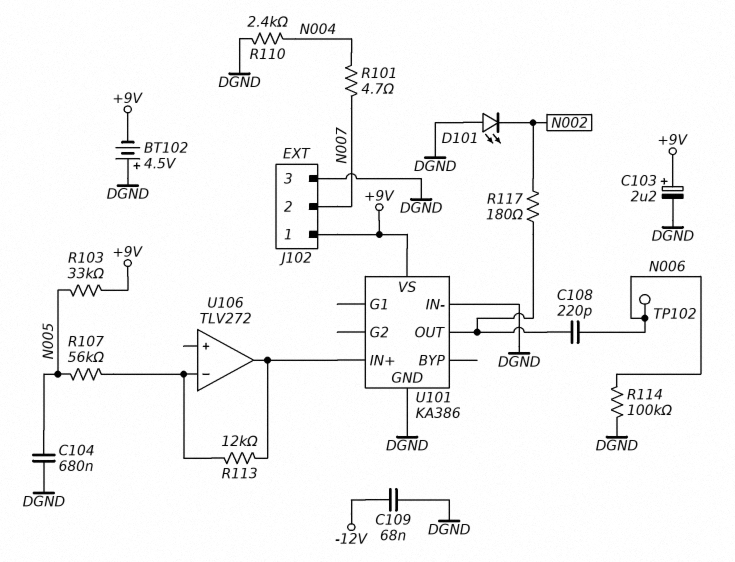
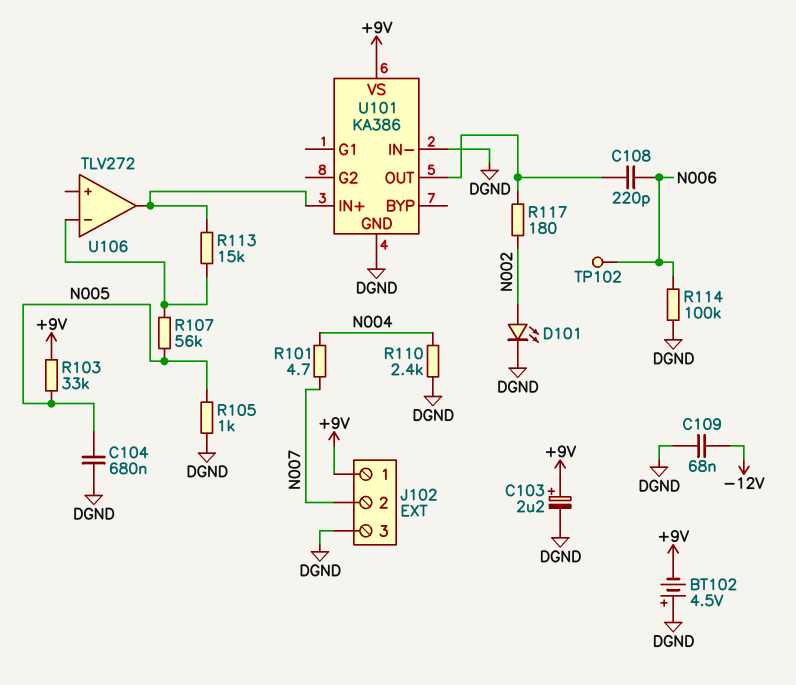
D101: LED (A DGND, K N002) -> LED (A N002, K DGND)
R105: none -> 1k (DGND, N005)
R113: 12k (U101/IN+, U106/in-) -> 15k (U101/IN+, U106/in-)

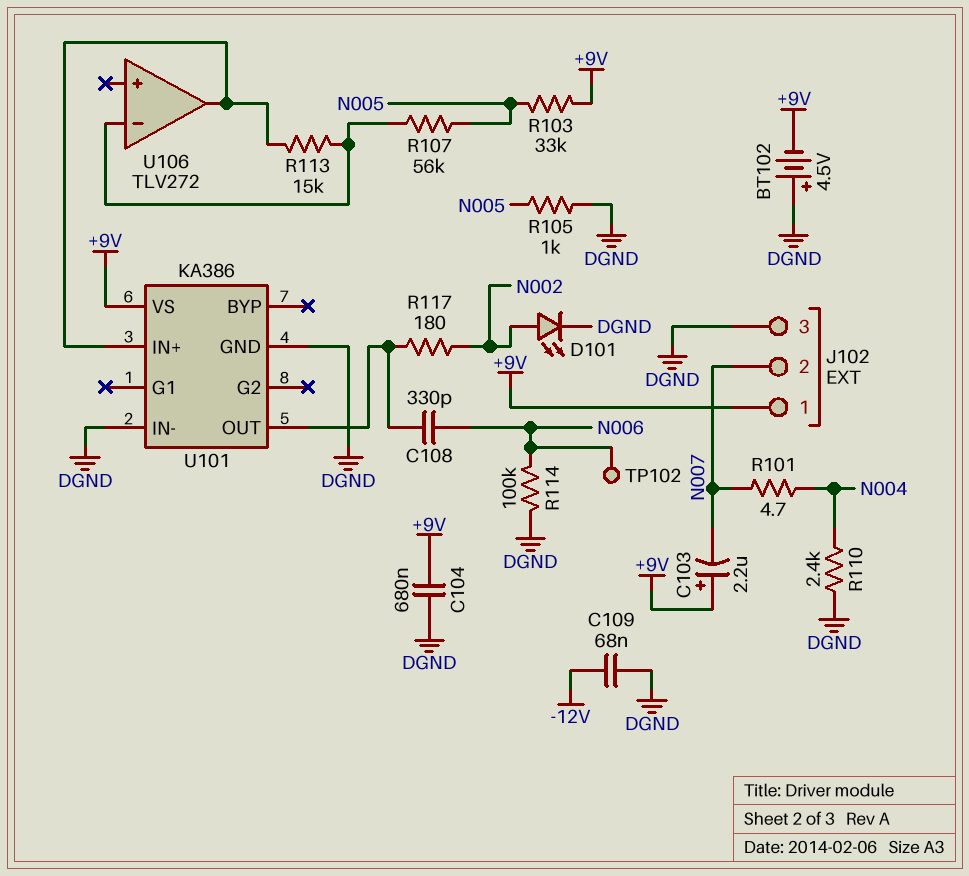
C103: 2.2uF (plus +9V, minus DGND) -> 2.2uF (plus +9V, minus N007)
C104: 680nF (DGND, N005) -> 680nF (+9V, DGND)
C108: 220pF (N006, U101/OUT) -> 330pF (N006, U101/OUT)

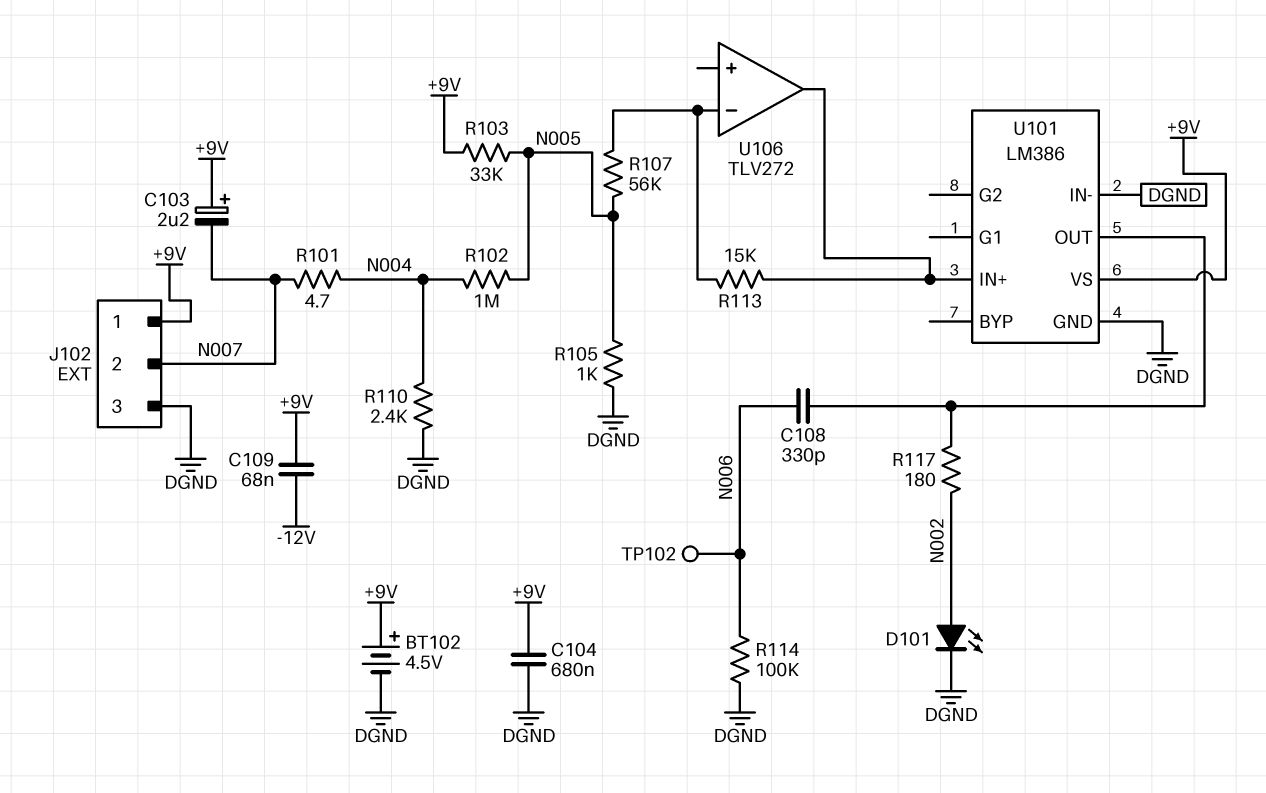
BT102: 4.5V (plus DGND, minus +9V) -> 4.5V (plus +9V, minus DGND)
C109: 68nF (-12V, DGND) -> 68nF (+9V, -12V)
R102: none -> 1M (N004, N005)
U101: KA386 -> LM386

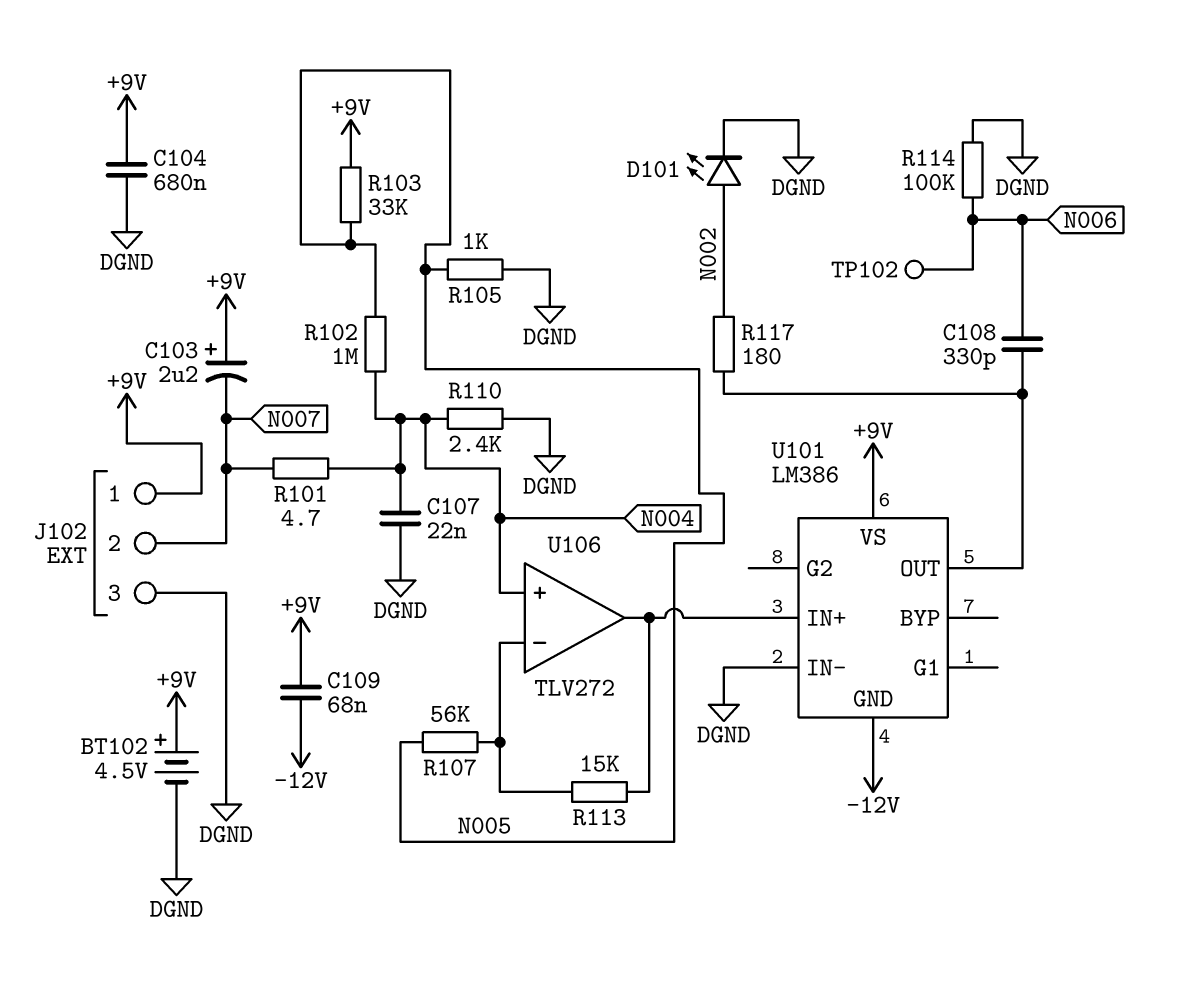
C107: none -> 22nF (DGND, N004)
U101 pin GND: DGND -> -12V
U106 pin in+: none -> N004

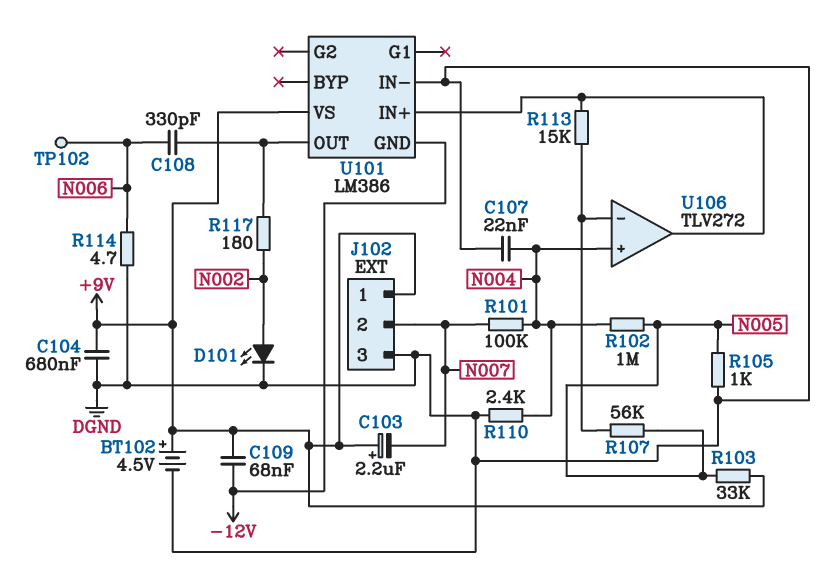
R101: 4.7 (N004, N007) -> 100k (N004, N007)
R114: 100k (DGND, N006) -> 4.7 (DGND, N006)

